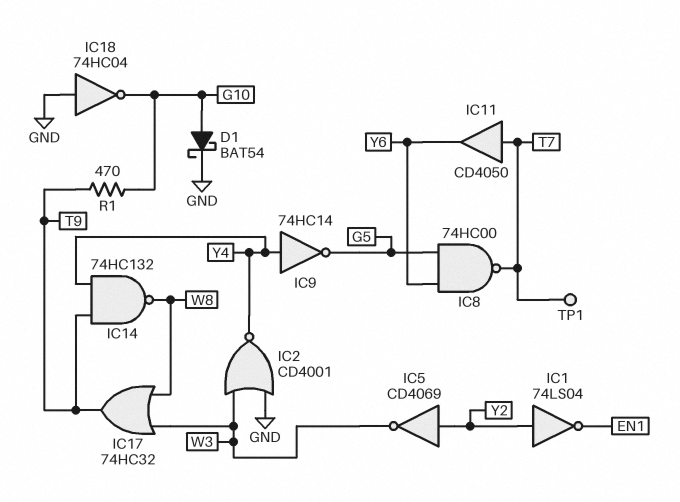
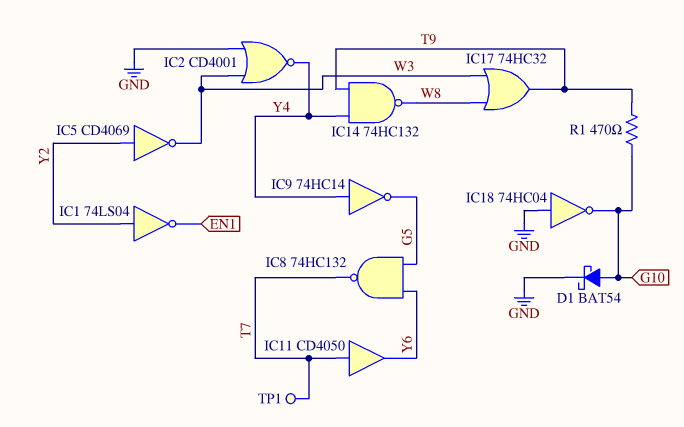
IC8: NAND 74HC00 (in G5, in Y6, out T7) -> NAND 74HC132 (in G5, in Y6, out T7)

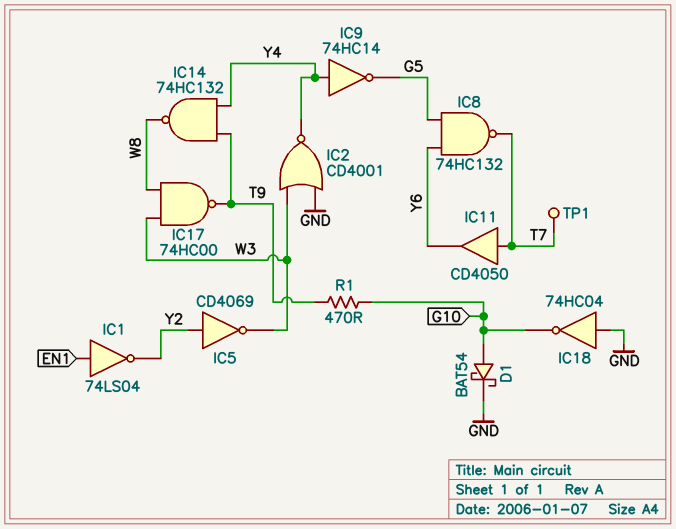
IC1: NOT 74LS04 (in Y2, out EN1) -> NOT 74LS04 (in EN1, out Y2)
IC17: OR 74HC32 (in W3, in W8, out T9) -> NAND 74HC00 (in W3, in W8, out T9)

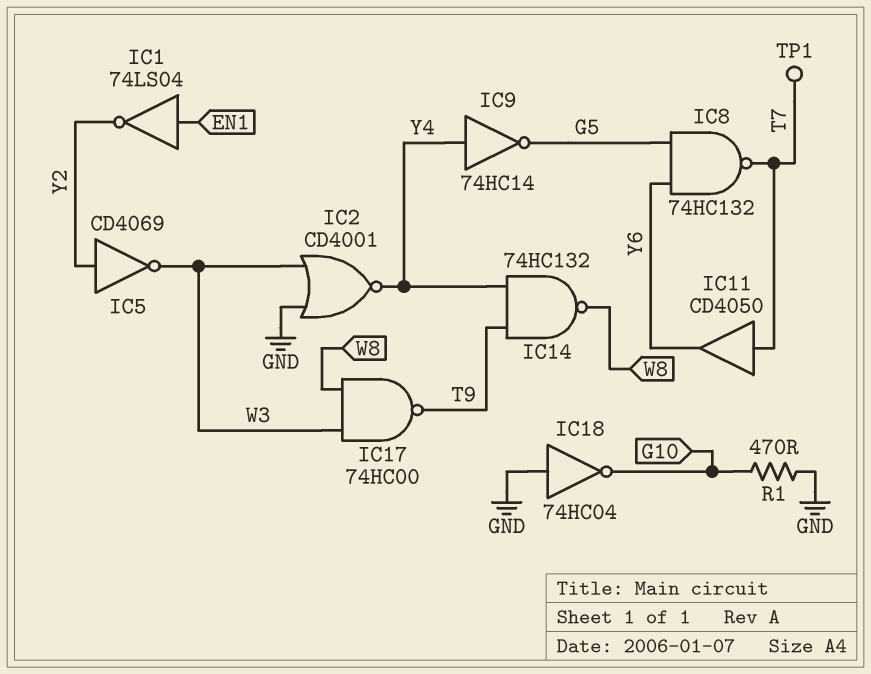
D1: schottky BAT54 (A G10, K GND) -> none
R1: 470 (G10, T9) -> 470 (G10, GND)

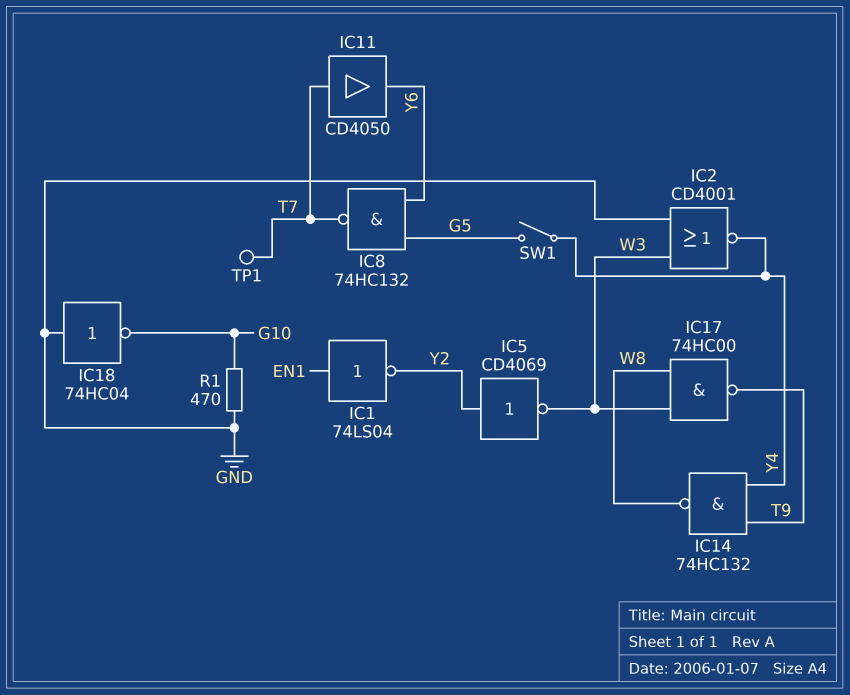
IC9: NOT 74HC14 (in Y4, out G5) -> none
SW1: none -> switch (G5, Y4)

